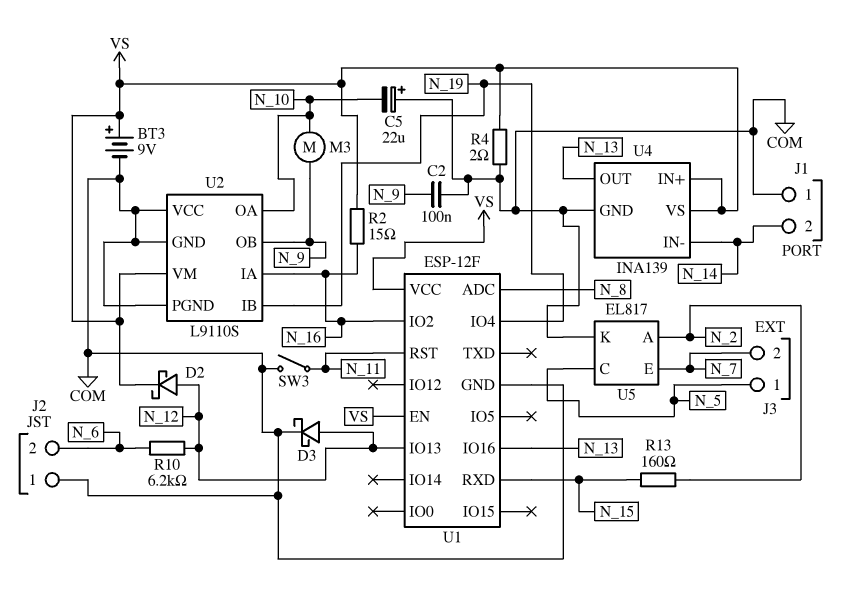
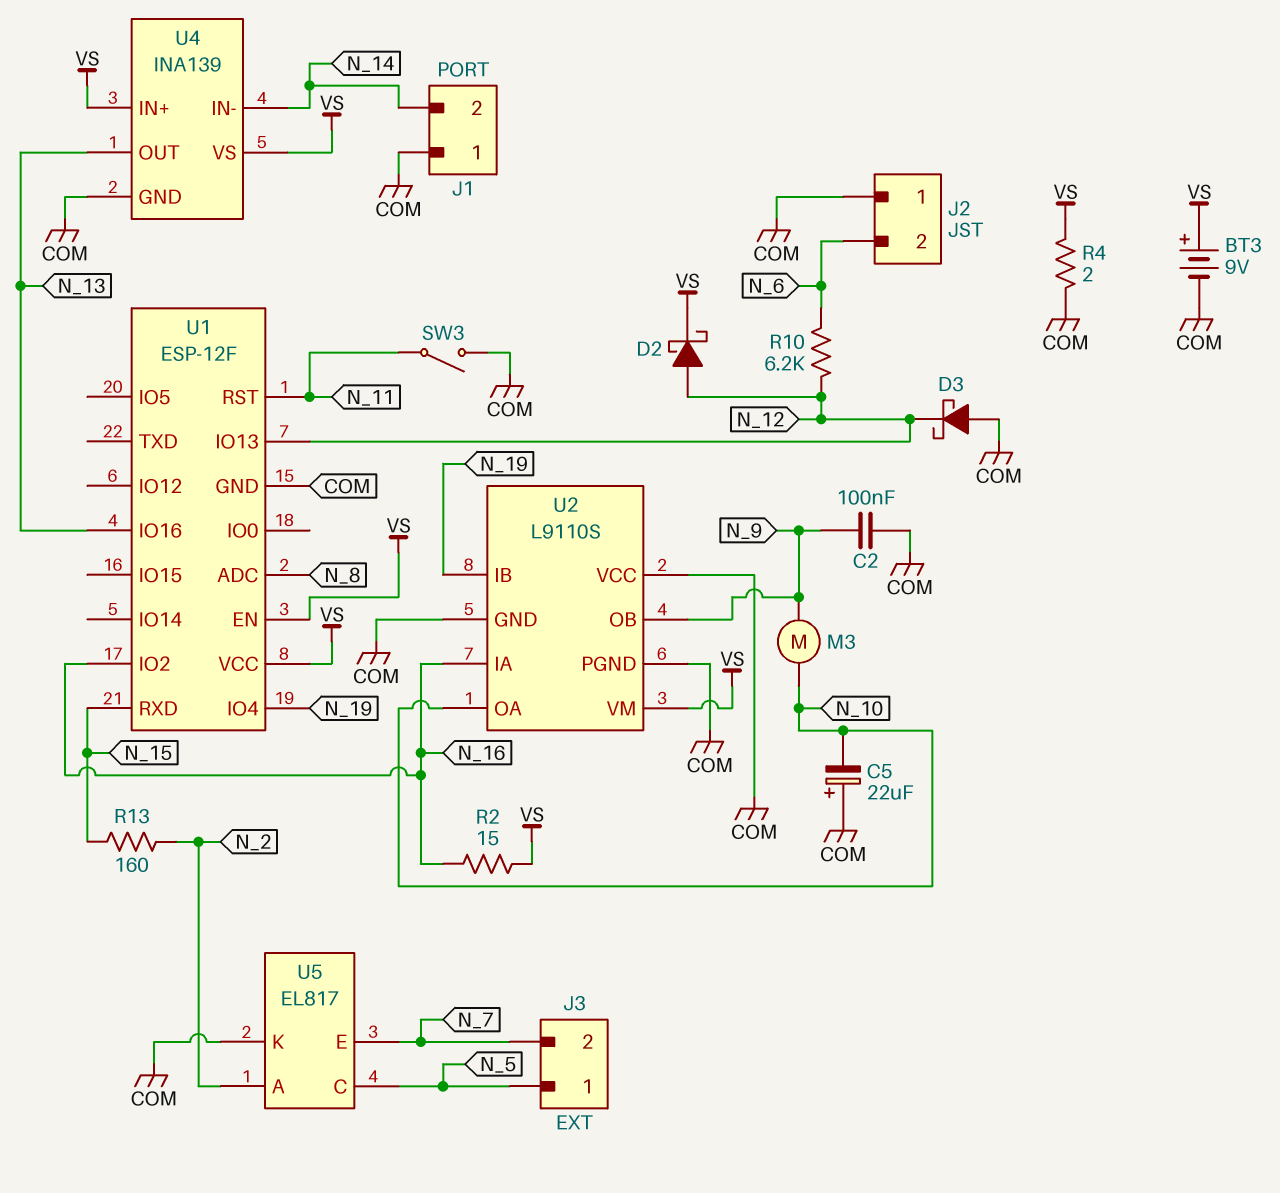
D3: schottky (A N_12, K COM) -> schottky (A COM, K N_12)

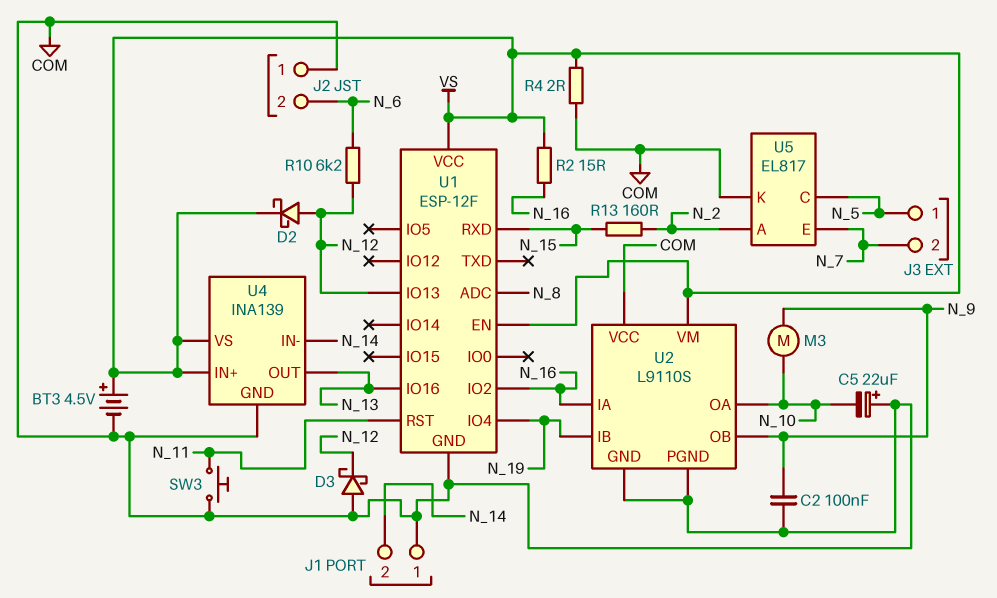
BT3: 9V (plus VS, minus COM) -> 4.5V (plus VS, minus COM)
SW3: switch (COM, N_11) -> button (COM, N_11)

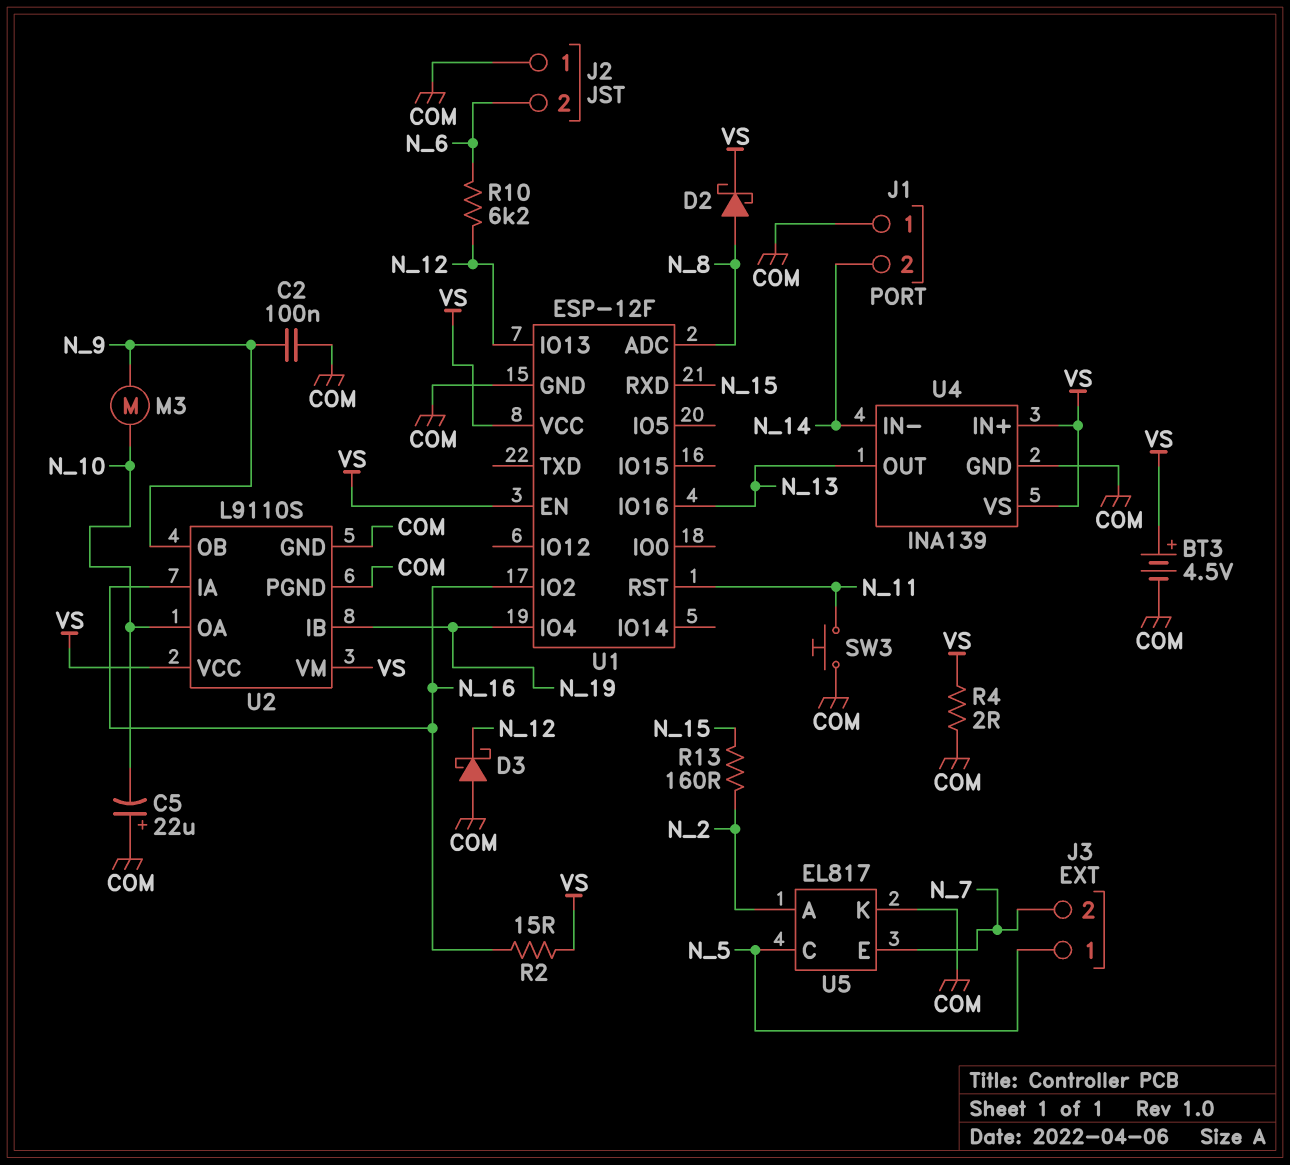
D2: schottky (A N_12, K VS) -> schottky (A N_8, K VS)
U2 pin VCC: COM -> VS

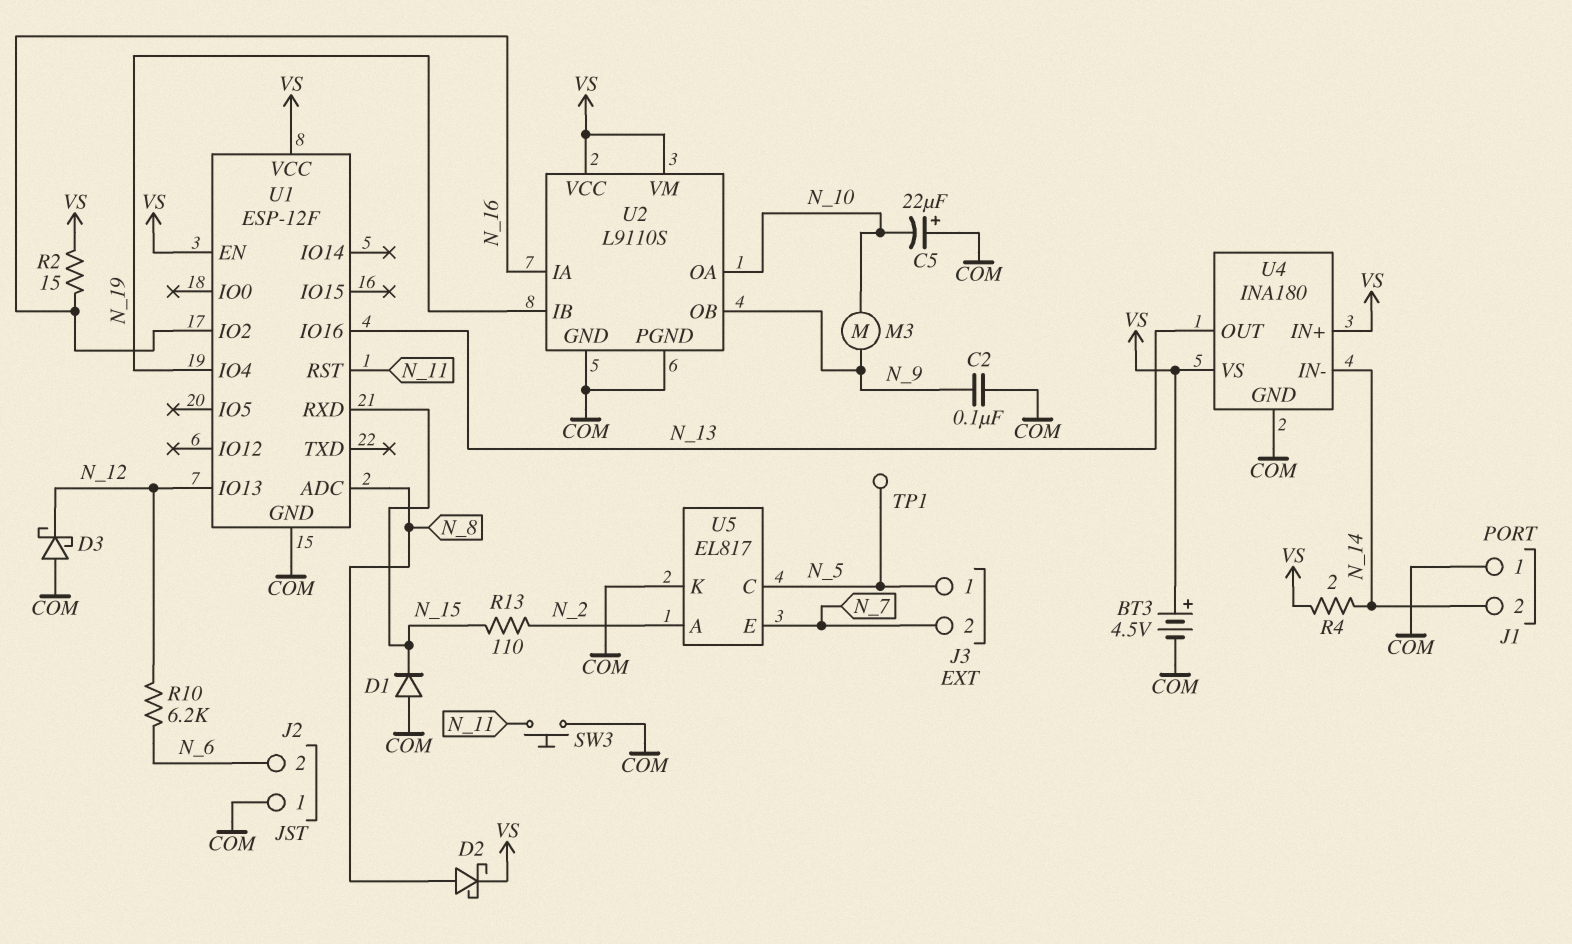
D1: none -> diode (A COM, K N_15)
R4: 2 (COM, VS) -> 2 (N_14, VS)
R13: 160 (N_2, N_15) -> 110 (N_2, N_15)
TP1: none -> test point (N_5)
U4: INA139 -> INA180

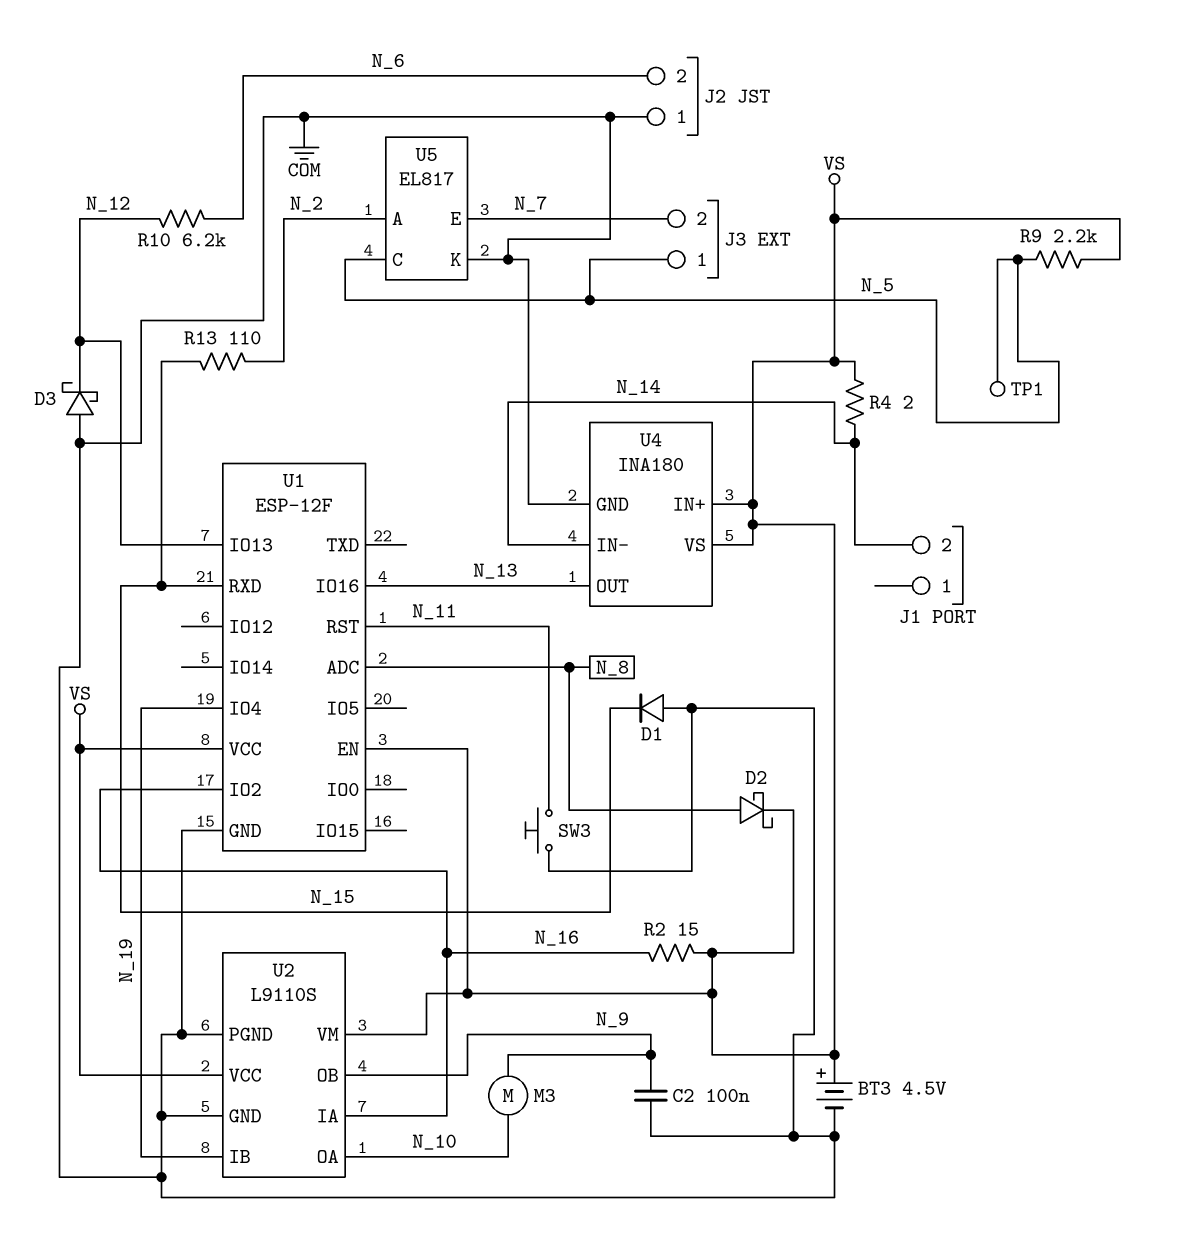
C5: 22uF (plus COM, minus N_10) -> none
J1 pin 1: COM -> none
R9: none -> 2.2k (N_5, VS)

